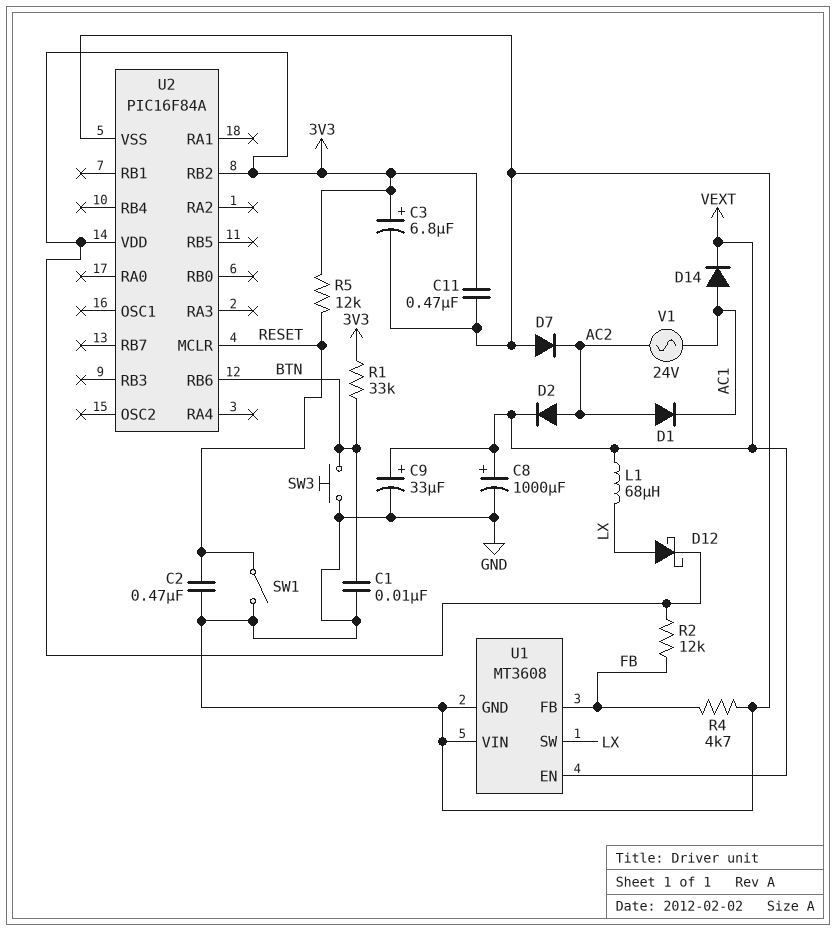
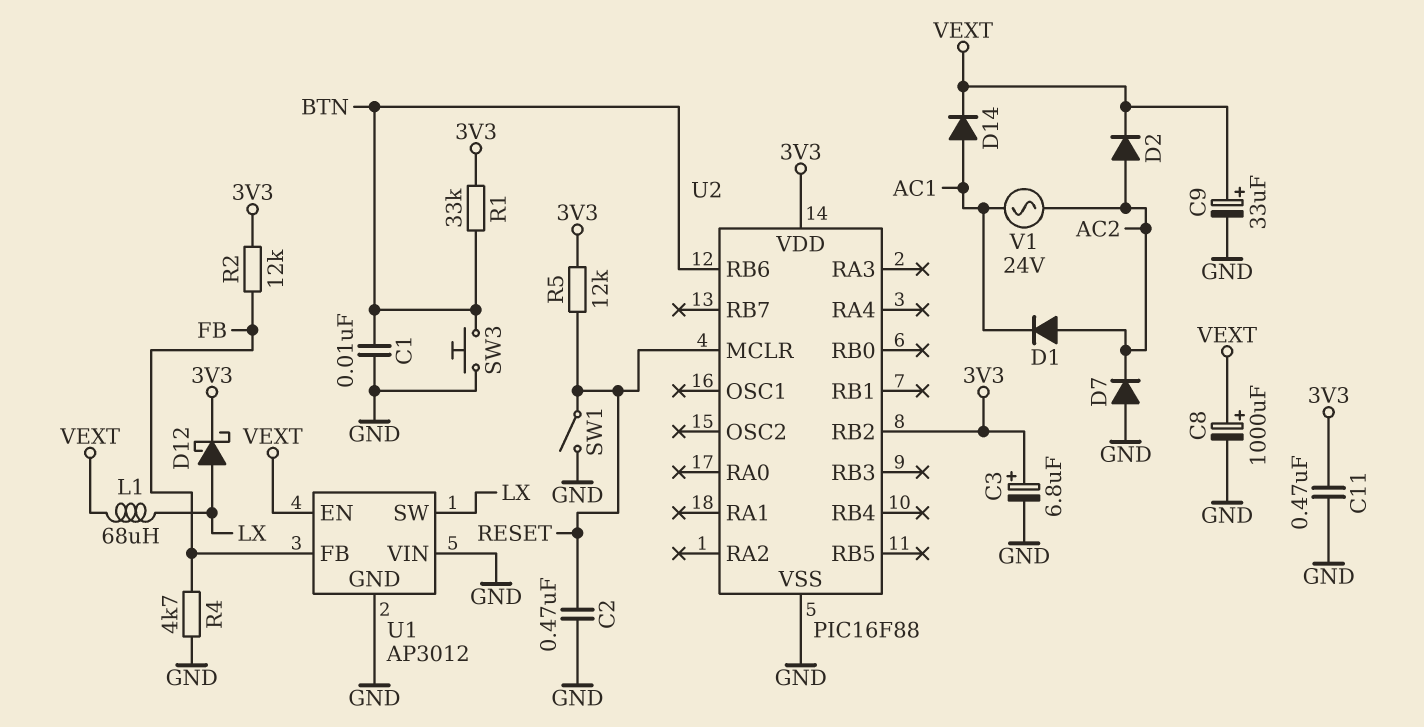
U1: MT3608 -> AP3012
U2: PIC16F84A -> PIC16F88

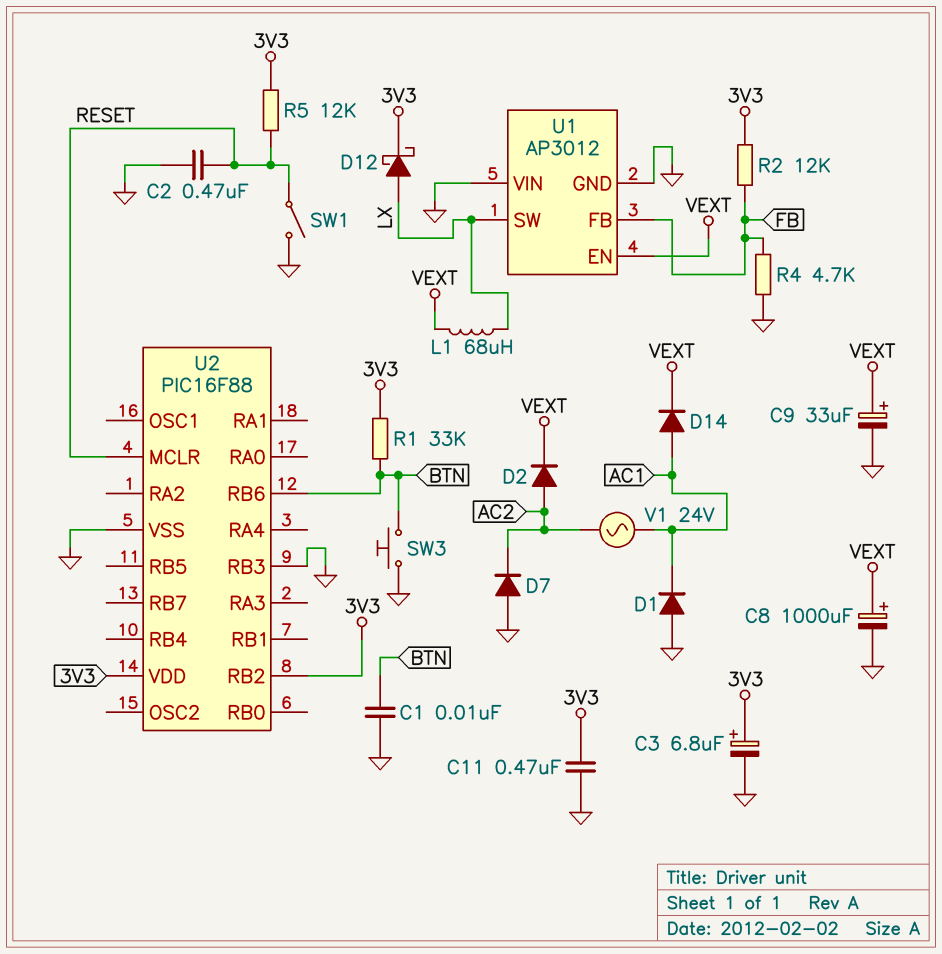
D1: diode (A AC2, K AC1) -> diode (A GND, K AC1)
U2 pin RB3: none -> GND

